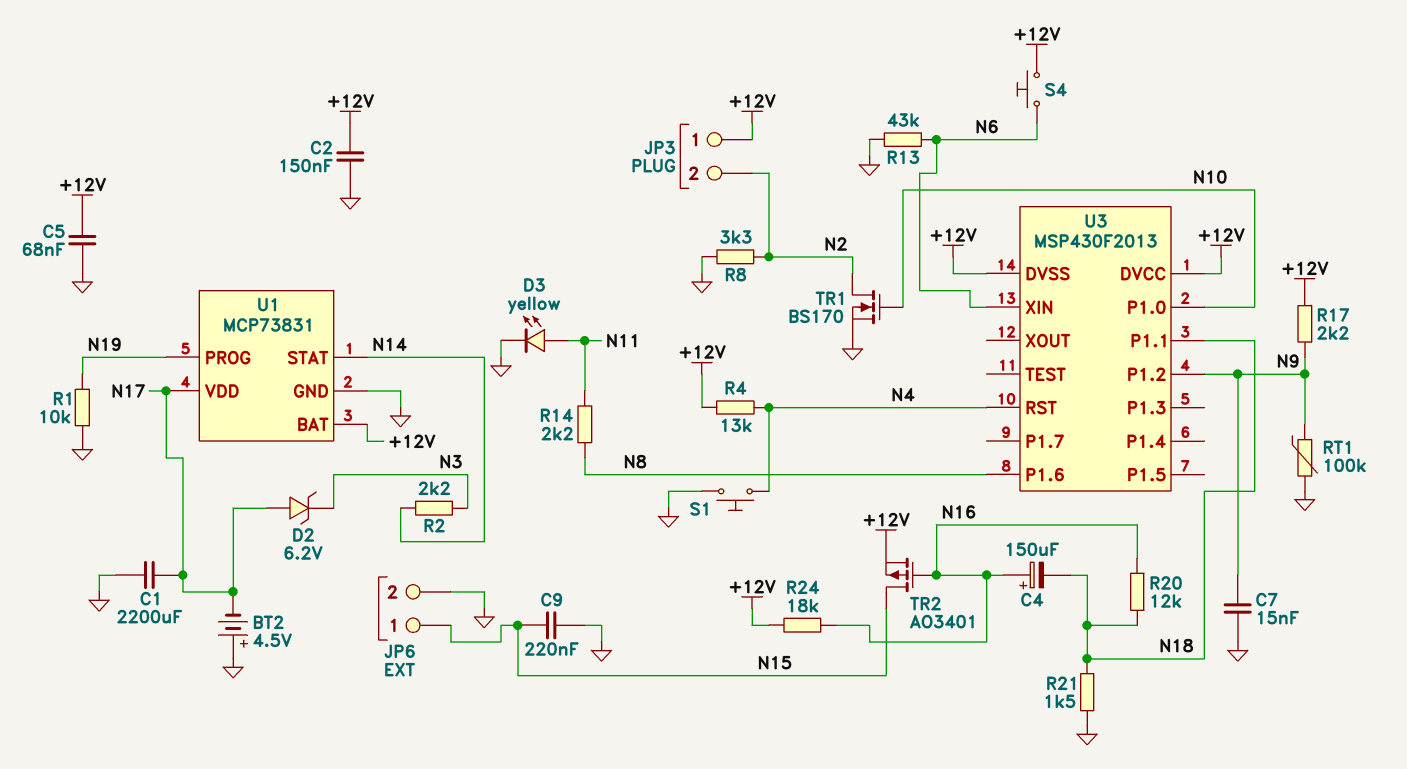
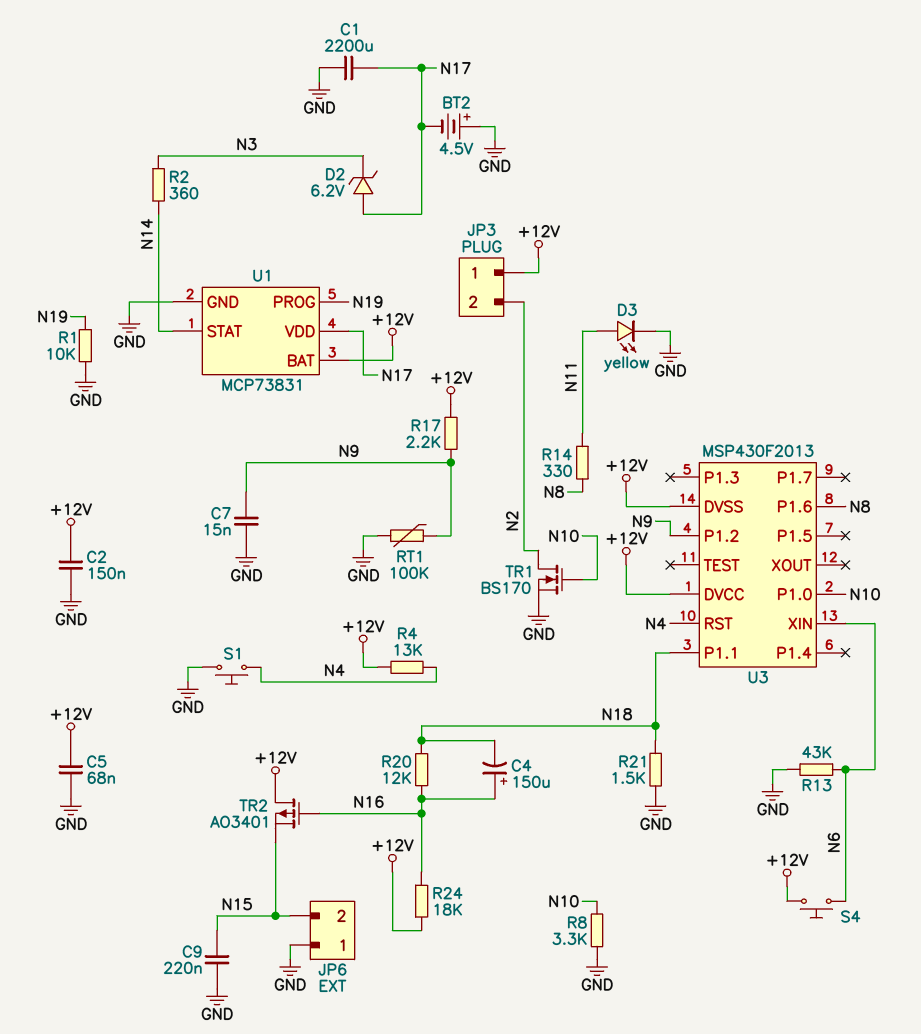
JP6 pin 1: N15 -> GND
JP6 pin 2: GND -> N15
R2: 2.2k (N3, N14) -> 360 (N3, N14)
R8: 3.3k (GND, N2) -> 3.3k (GND, N10)
R14: 2.2k (N8, N11) -> 330 (N8, N11)
TR2: PMOS AO3401 (G N16, D N15, S +12V) -> PMOS AO3401 (G N16, D +12V, S N15)

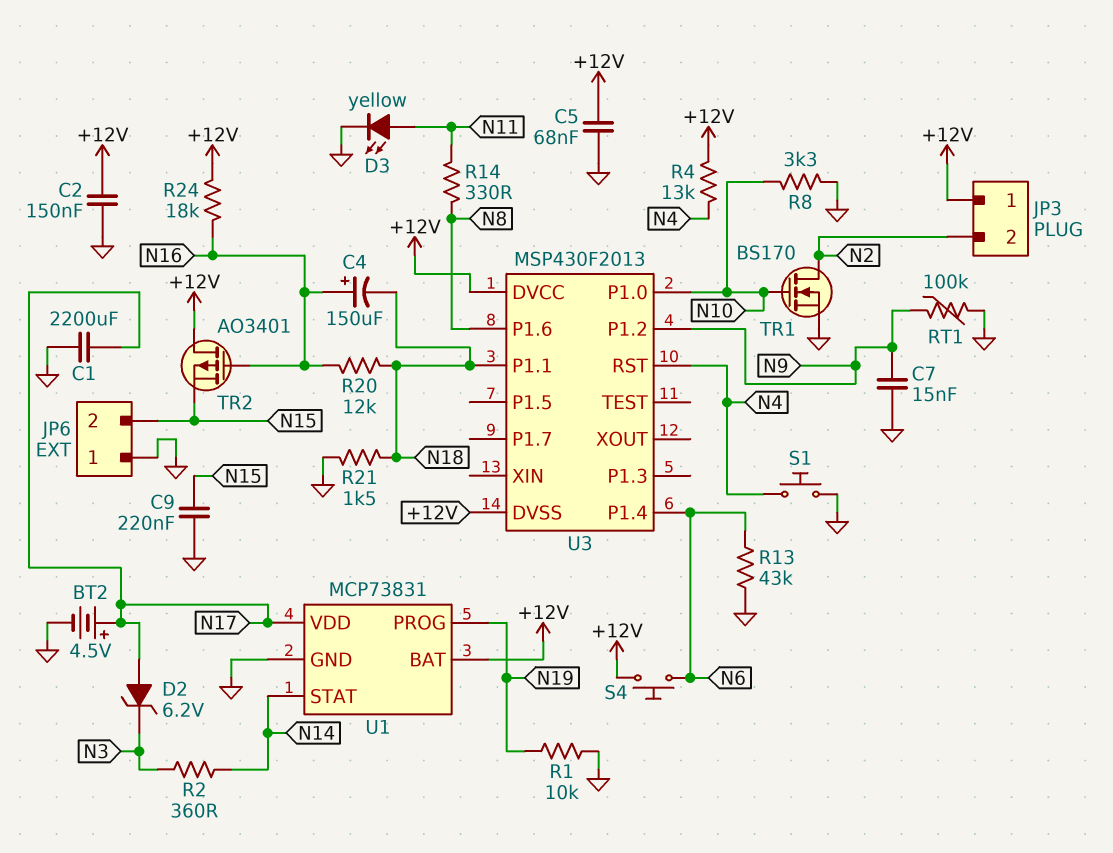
BT2: 4.5V (plus GND, minus N17) -> 4.5V (plus N17, minus GND)
R17: 2.2k (+12V, N9) -> none
U3 pin P1.4: none -> N6
U3 pin XIN: N6 -> none

